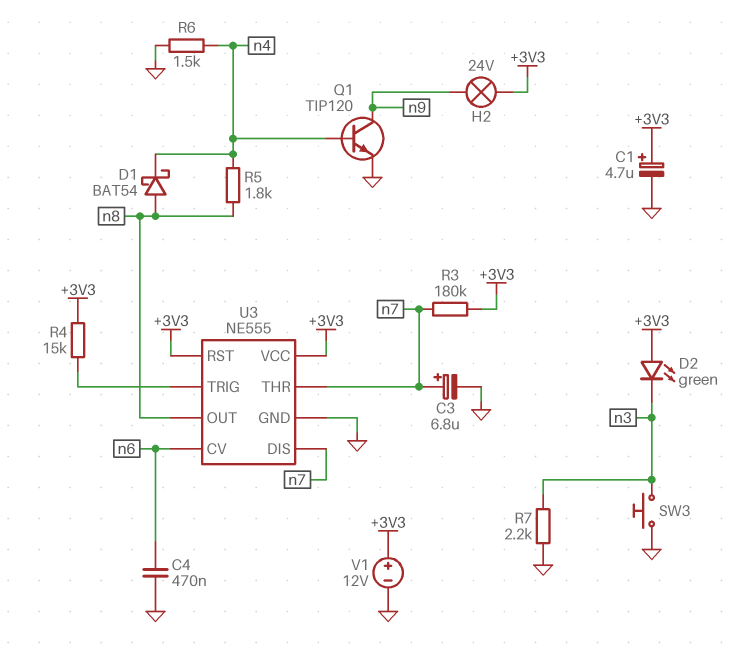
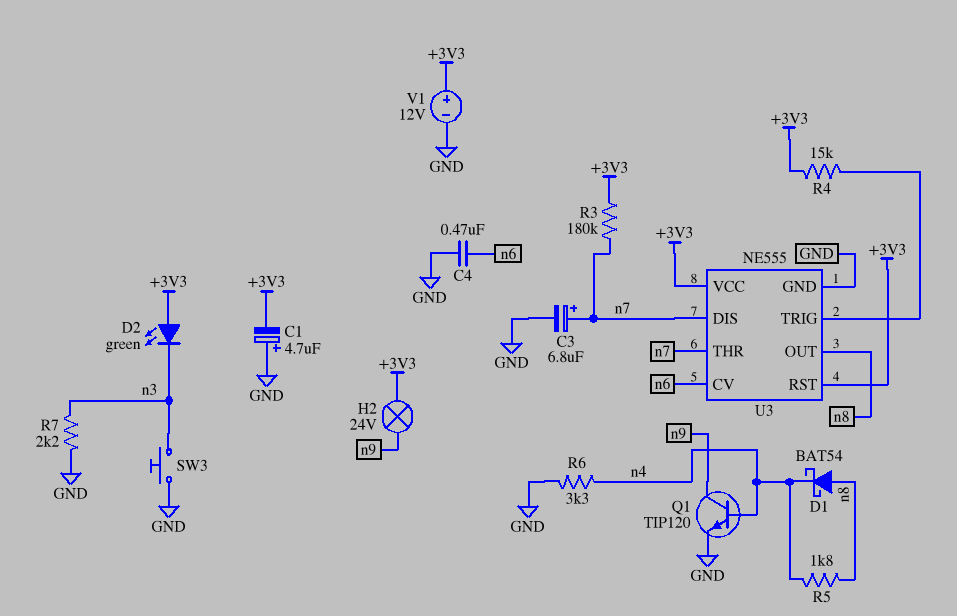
C1: 4.7uF (plus +3V3, minus GND) -> 4.7uF (plus GND, minus +3V3)
R6: 1.5k (GND, n4) -> 3.3k (GND, n4)

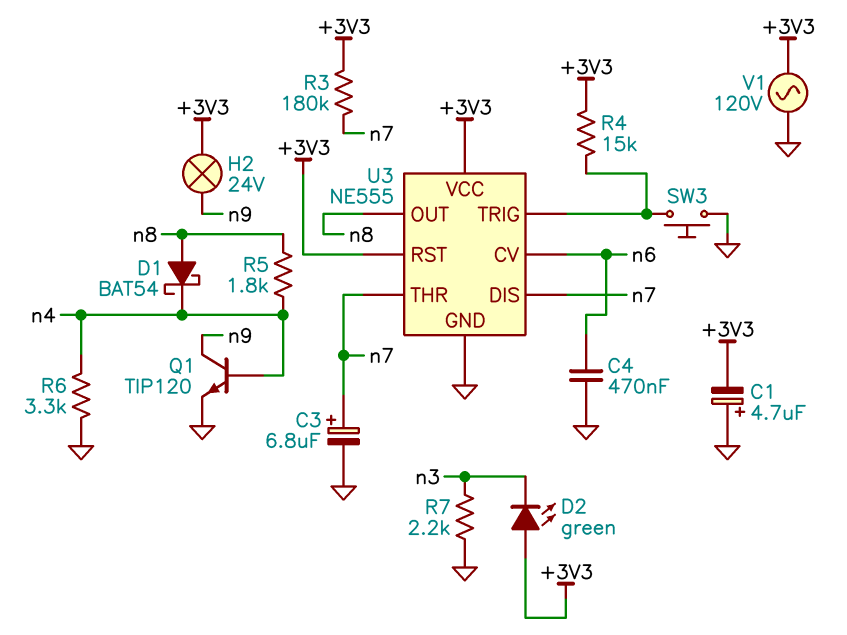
SW3: button (GND, n3) -> button (GND, U3/TRIG)
V1: 12V (plus +3V3, minus GND) -> AC 120V (+3V3, GND)

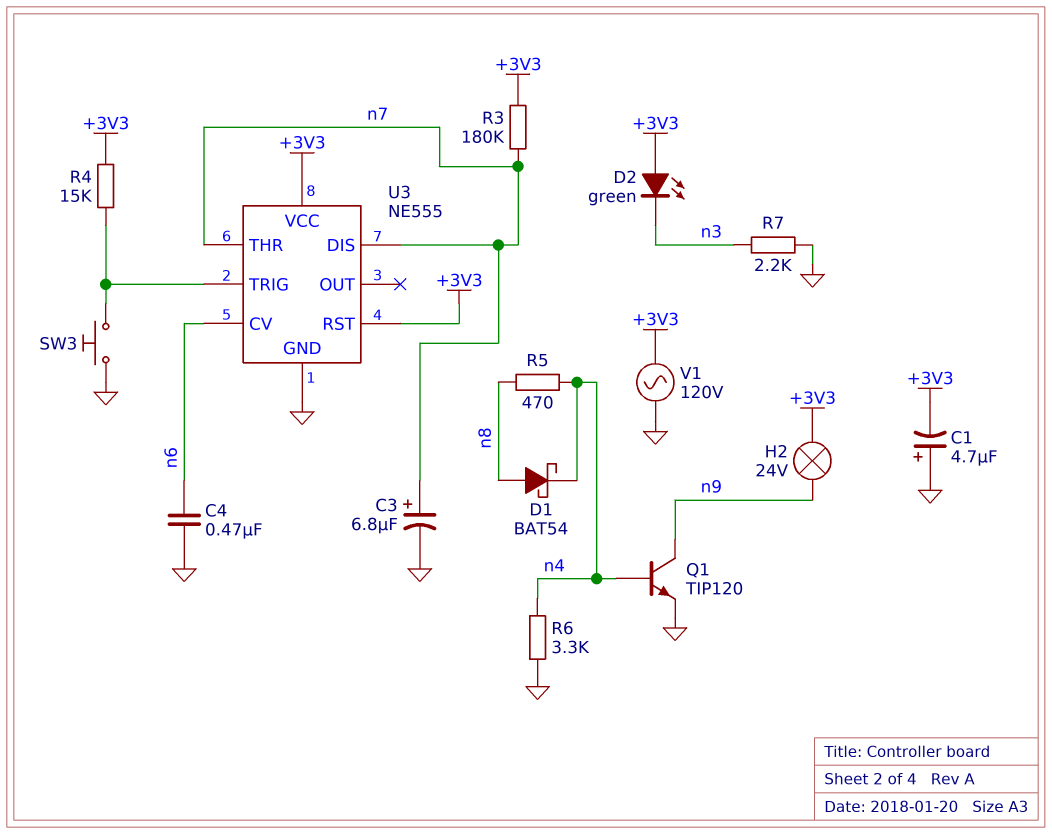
R5: 1.8k (n4, n8) -> 470 (n4, n8)
U3 pin OUT: n8 -> none

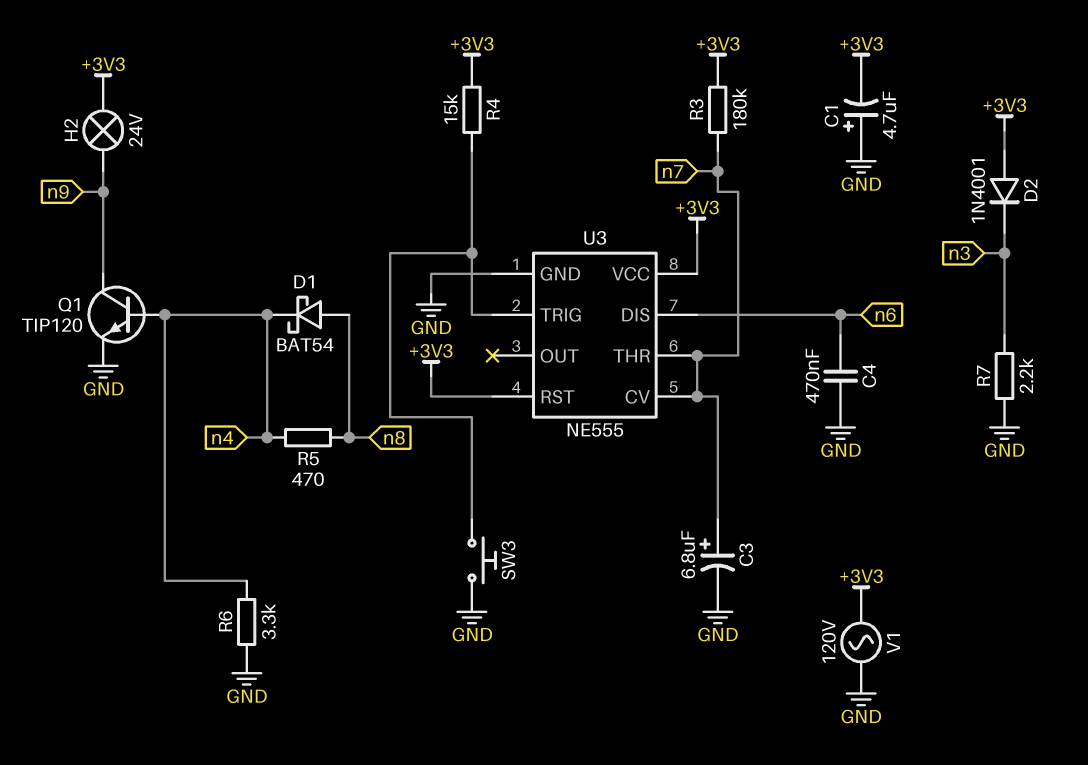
D2: LED green (A +3V3, K n3) -> diode 1N4001 (A +3V3, K n3)
U3 pin CV: n6 -> n7
U3 pin DIS: n7 -> n6

